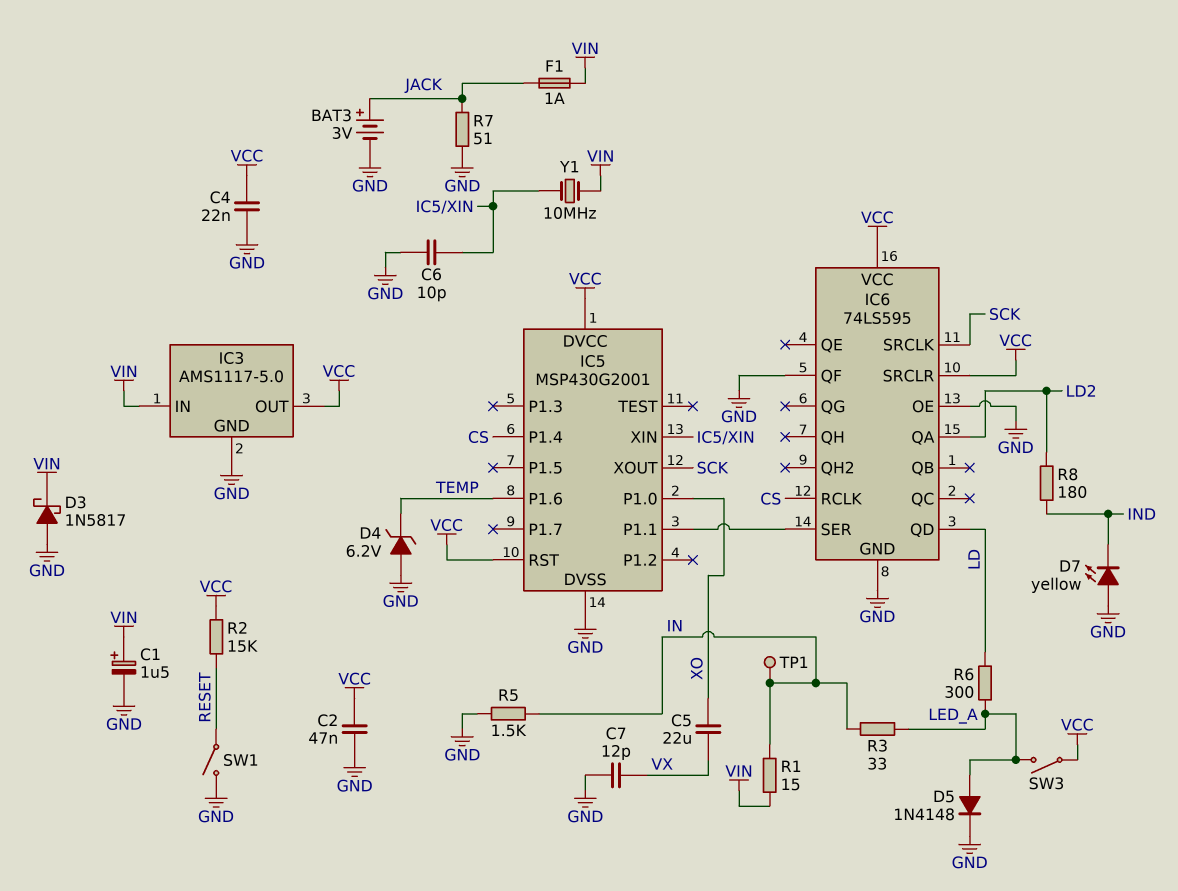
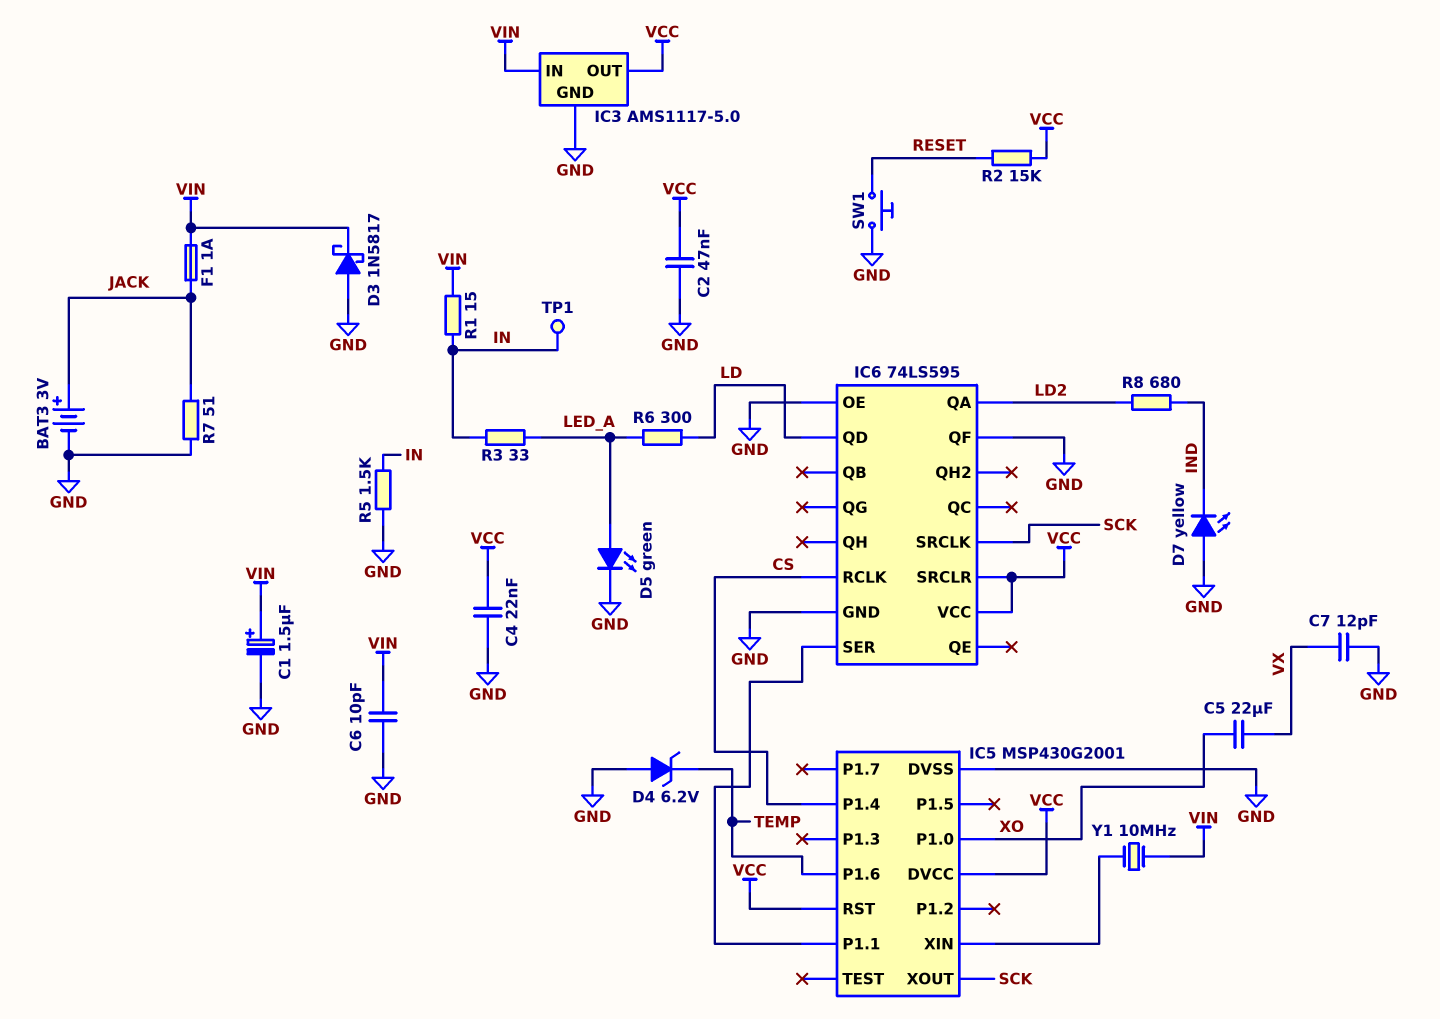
C6: 10pF (GND, IC5/XIN) -> 10pF (GND, VIN)
D5: diode 1N4148 (A LED_A, K GND) -> LED green (A LED_A, K GND)
R8: 180 (IND, LD2) -> 680 (IND, LD2)
SW1: switch (GND, RESET) -> button (GND, RESET)
SW3: switch (LED_A, VCC) -> none

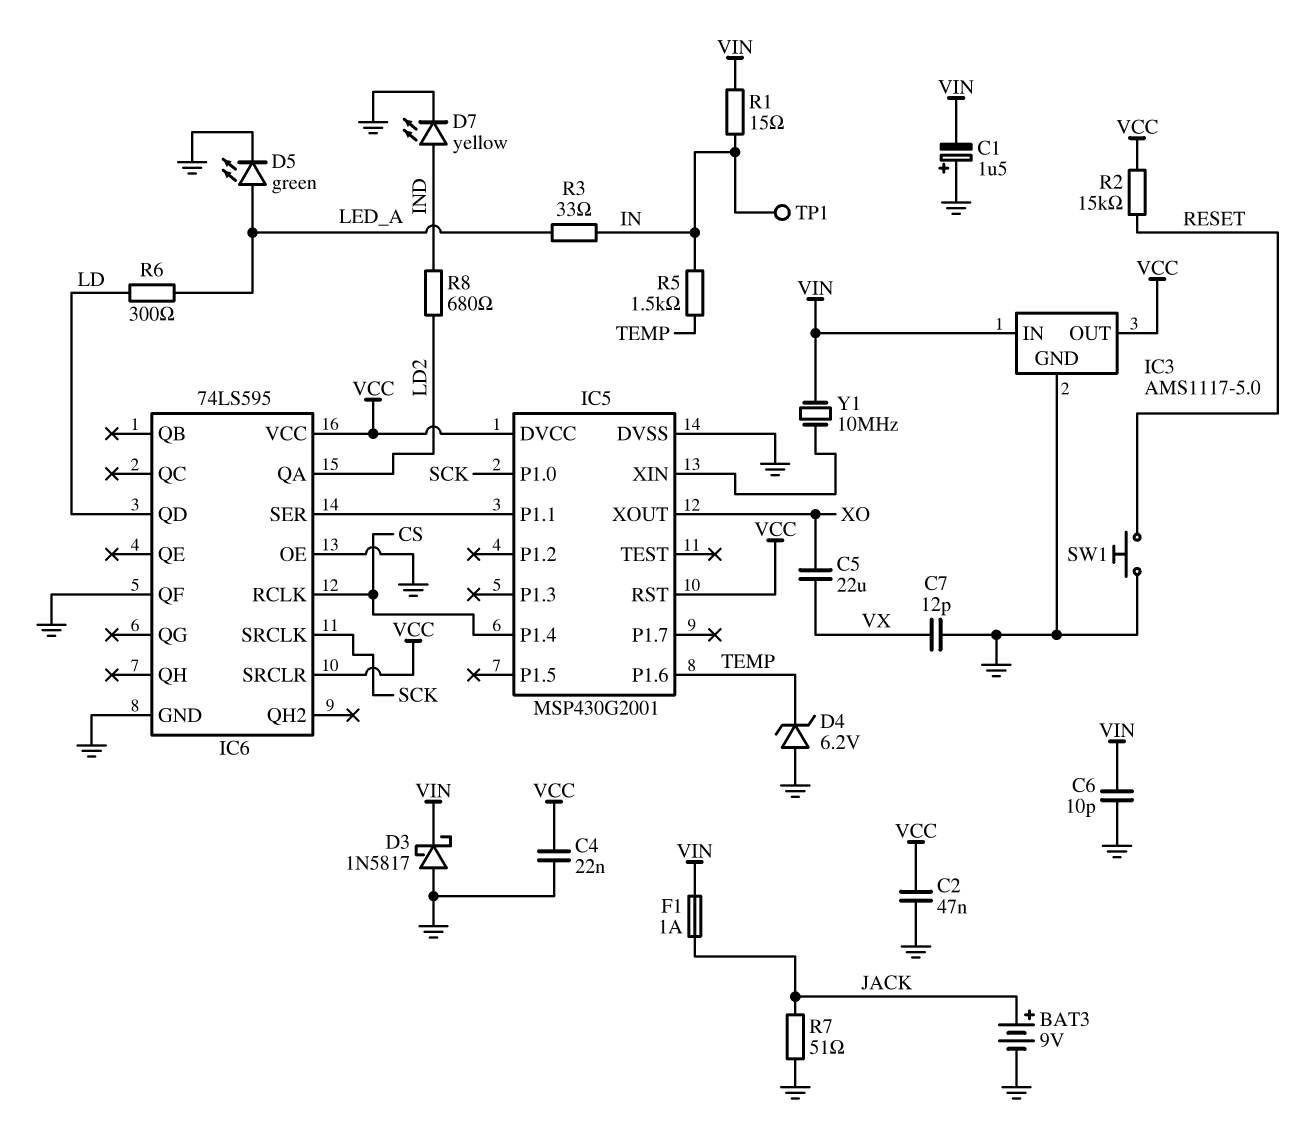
BAT3: 3V (plus JACK, minus GND) -> 9V (plus JACK, minus GND)
C1: 1.5uF (plus VIN, minus GND) -> 1.5uF (plus GND, minus VIN)
D7: LED yellow (A GND, K IND) -> LED yellow (A IND, K GND)
IC5 pin P1.0: XO -> SCK
IC5 pin XOUT: SCK -> XO
R5: 1.5k (GND, IN) -> 1.5k (IN, TEMP)

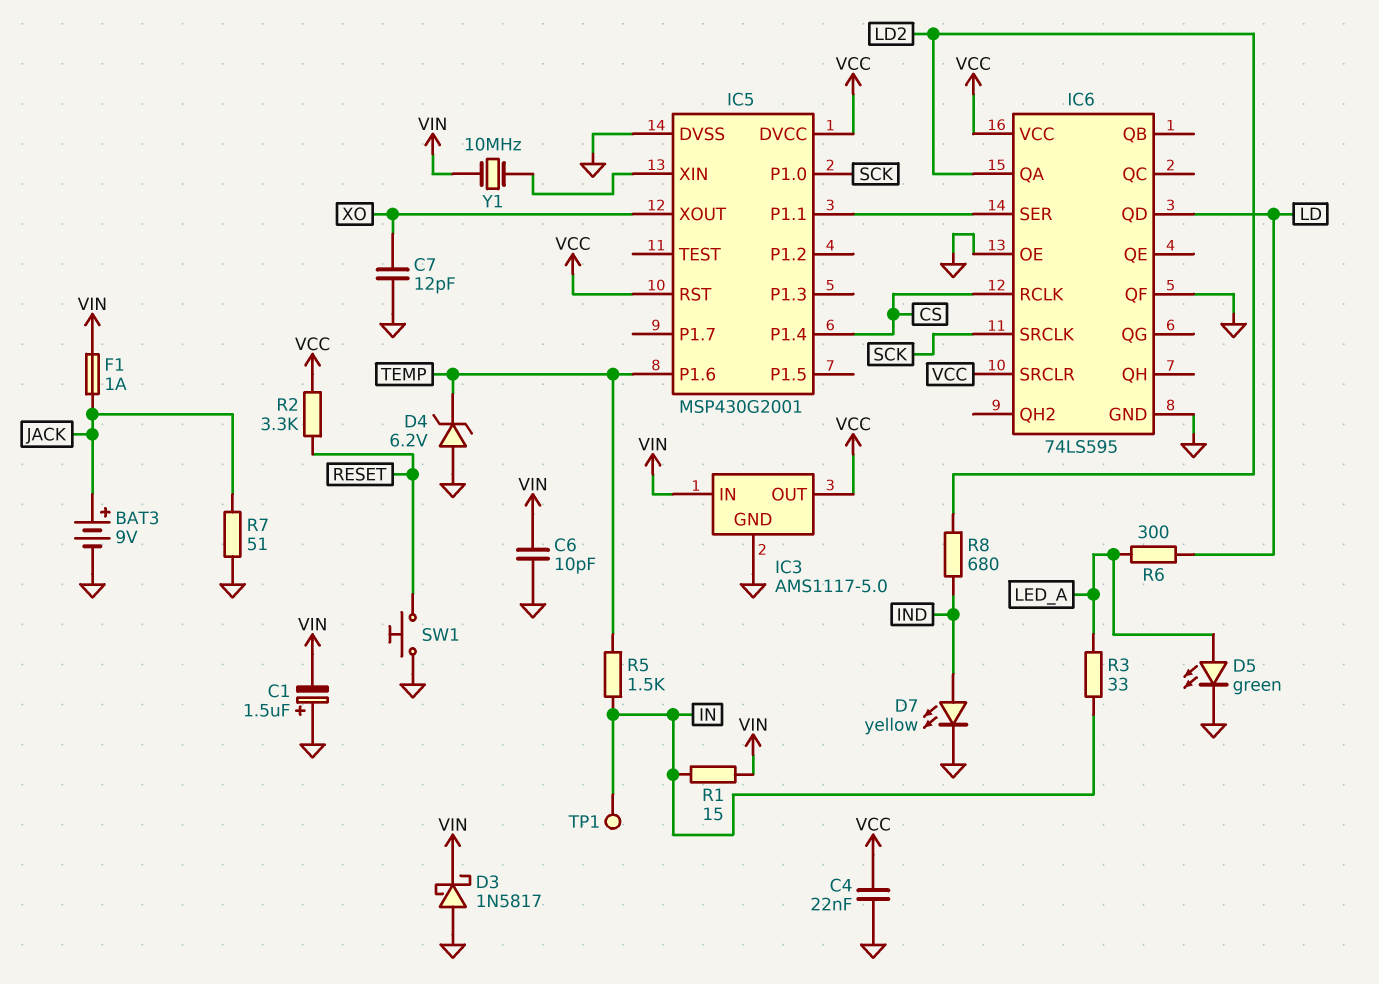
C2: 47nF (GND, VCC) -> none
C5: 22uF (VX, XO) -> none
C7: 12pF (GND, VX) -> 12pF (GND, XO)
R2: 15k (RESET, VCC) -> 3.3k (RESET, VCC)

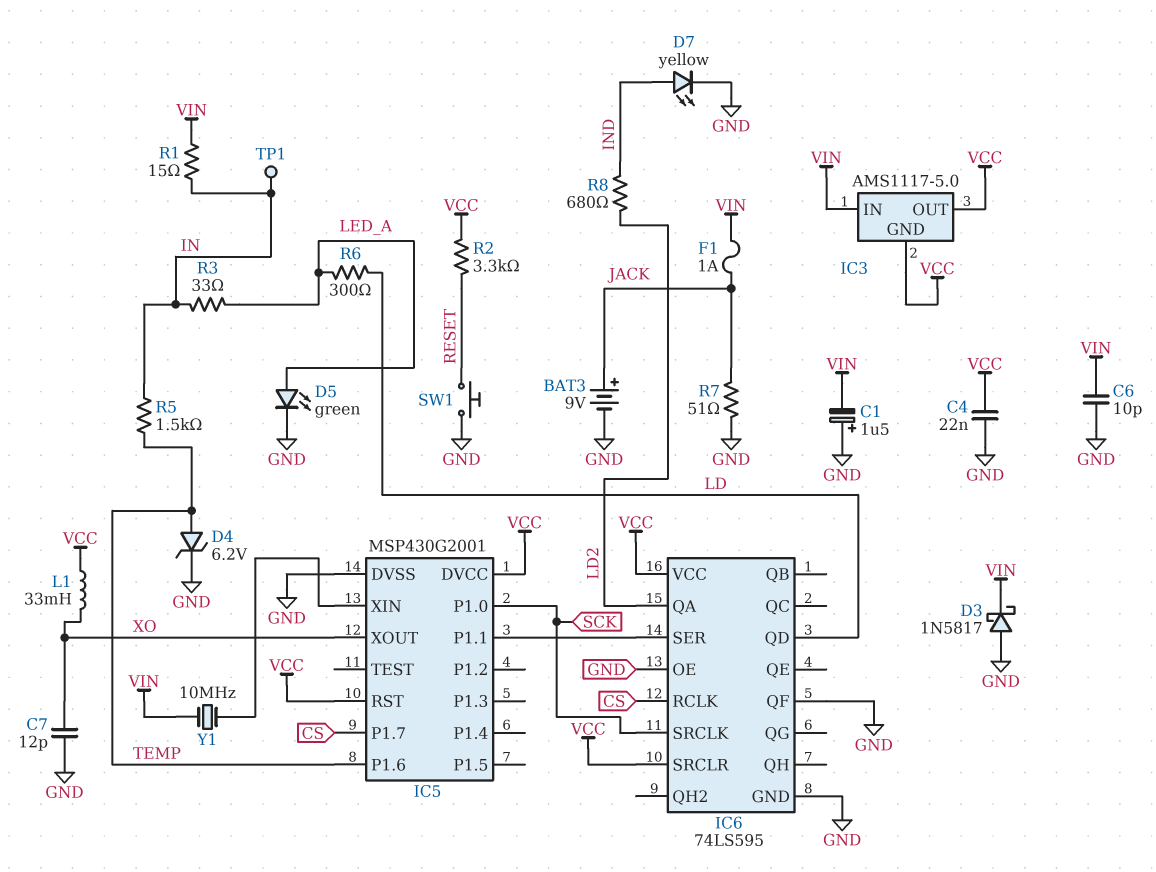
D4: zener 6.2V (A GND, K TEMP) -> zener 6.2V (A TEMP, K GND)
IC3 pin GND: GND -> VCC
IC5 pin P1.4: CS -> none
IC5 pin P1.7: none -> CS
L1: none -> 33mH (VCC, XO)

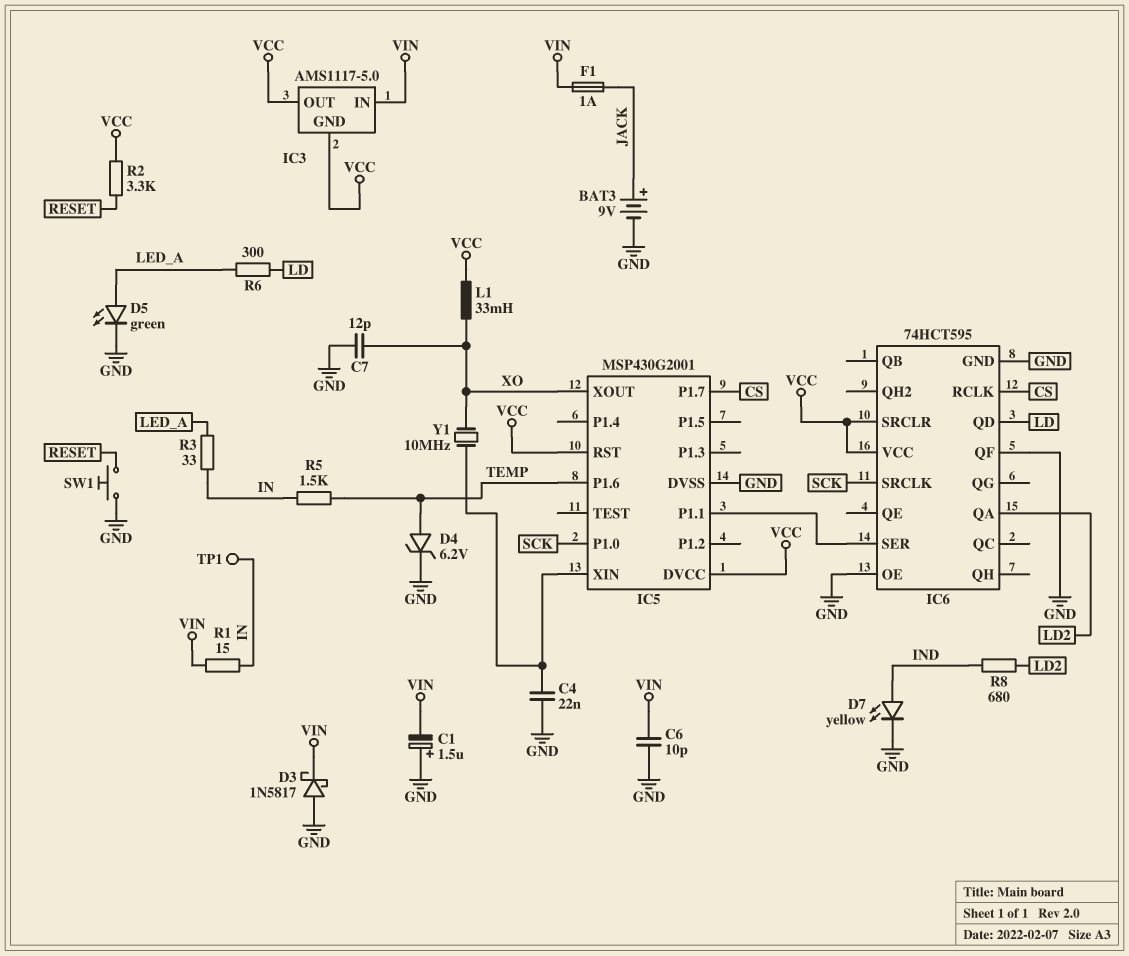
C4: 22nF (GND, VCC) -> 22nF (GND, IC5/XIN)
IC6: 74LS595 -> 74HCT595
R7: 51 (GND, JACK) -> none
Y1: 10MHz (IC5/XIN, VIN) -> 10MHz (IC5/XIN, XO)

